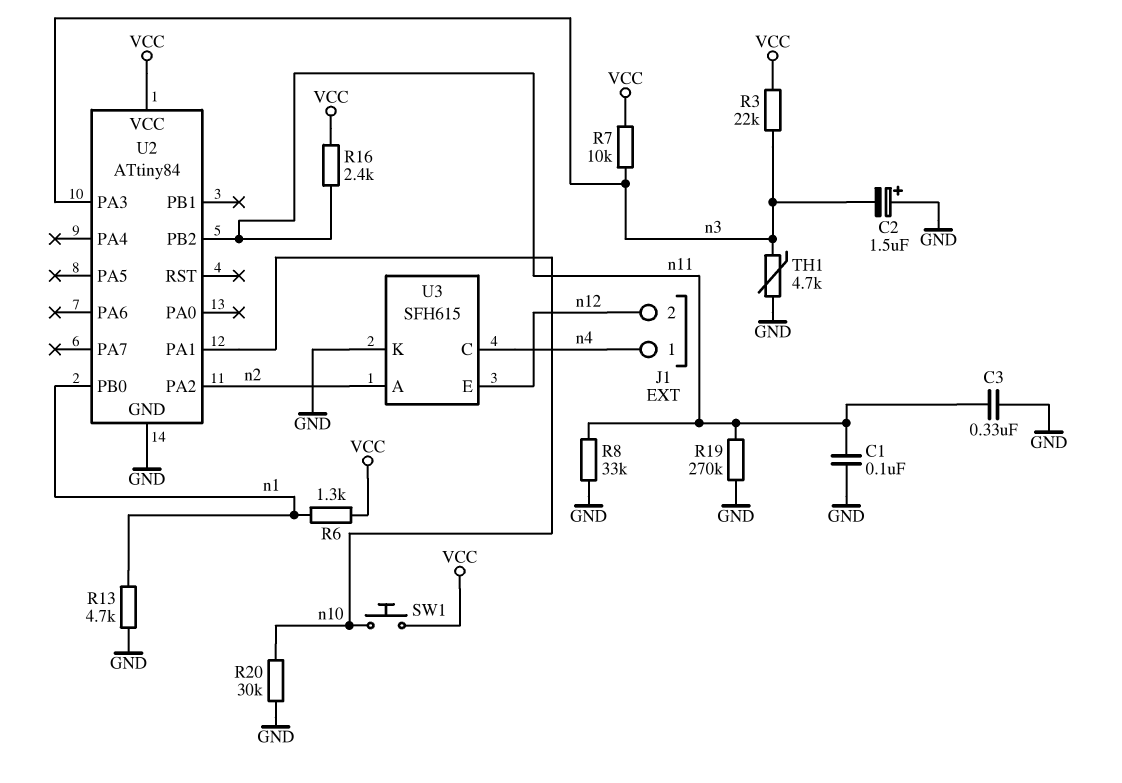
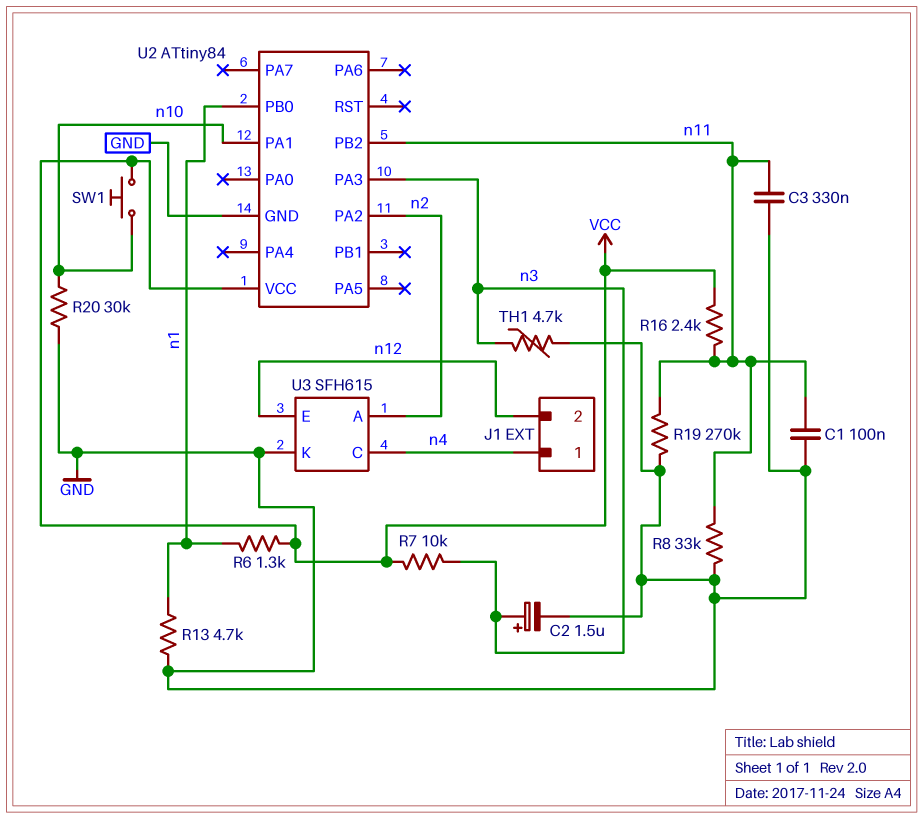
C2: 1.5uF (plus GND, minus n3) -> 1.5uF (plus n3, minus GND)
R3: 22k (VCC, n3) -> none

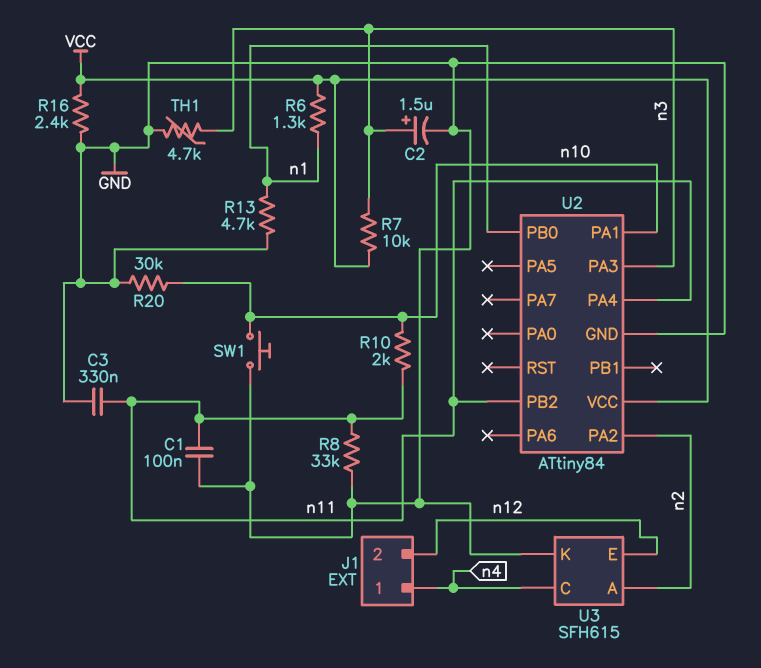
R10: none -> 2k (n10, n11)
R16: 2.4k (VCC, n11) -> 2.4k (GND, VCC)
R19: 270k (GND, n11) -> none
SW1: button (VCC, n10) -> button (GND, n10)
U2 pin PA4: none -> n11

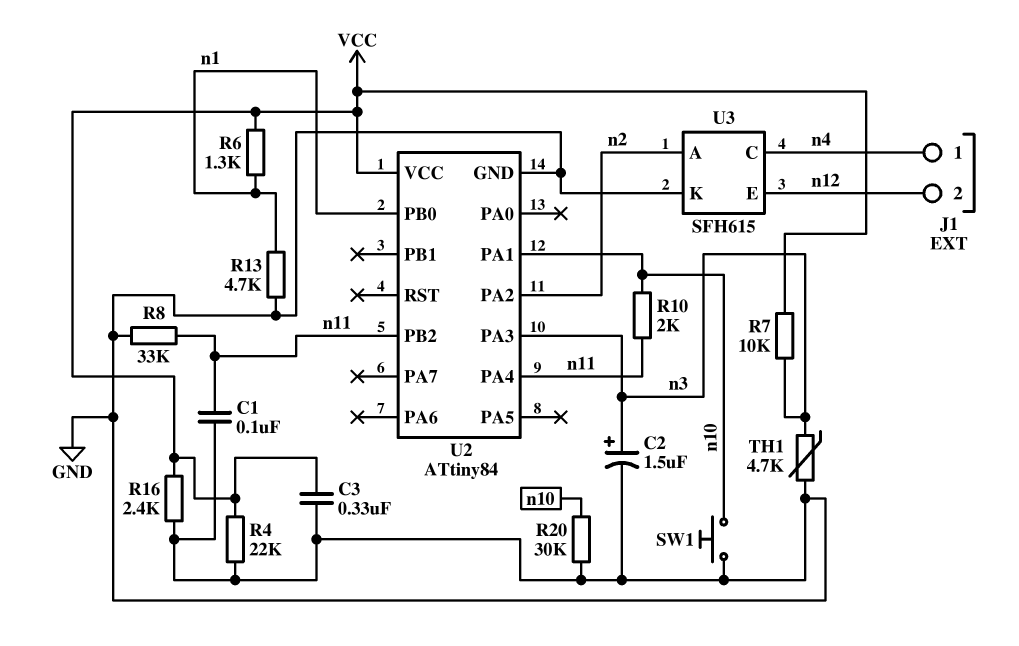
C3: 330nF (GND, n11) -> 330nF (GND, VCC)
R4: none -> 22k (GND, VCC)

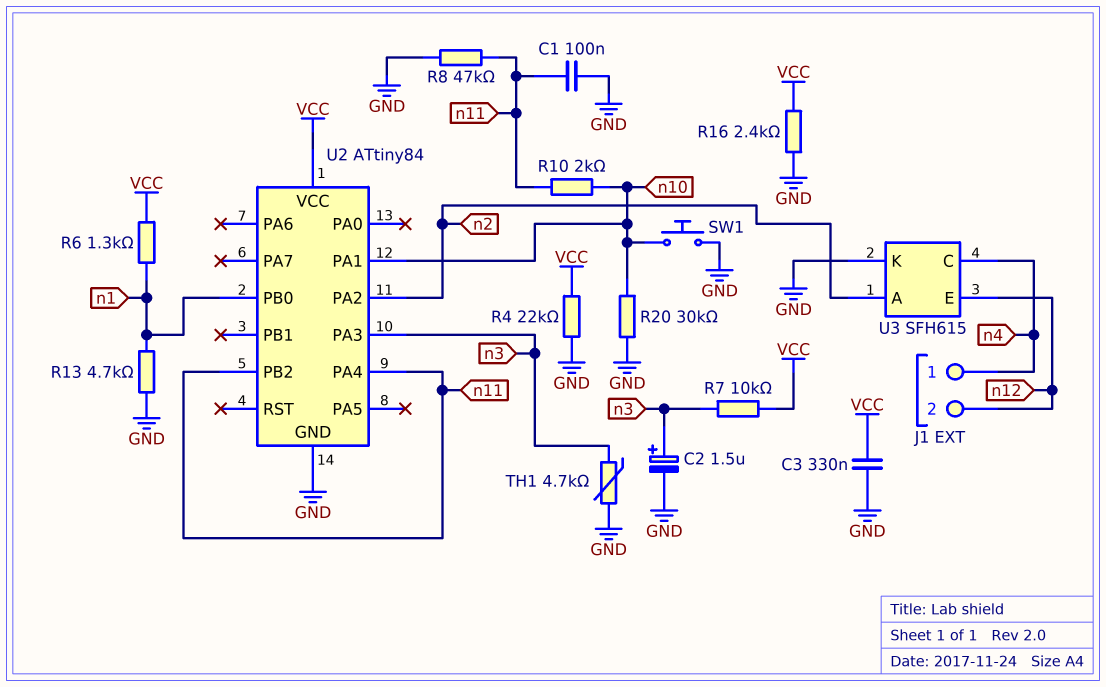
R8: 33k (GND, n11) -> 47k (GND, n11)

